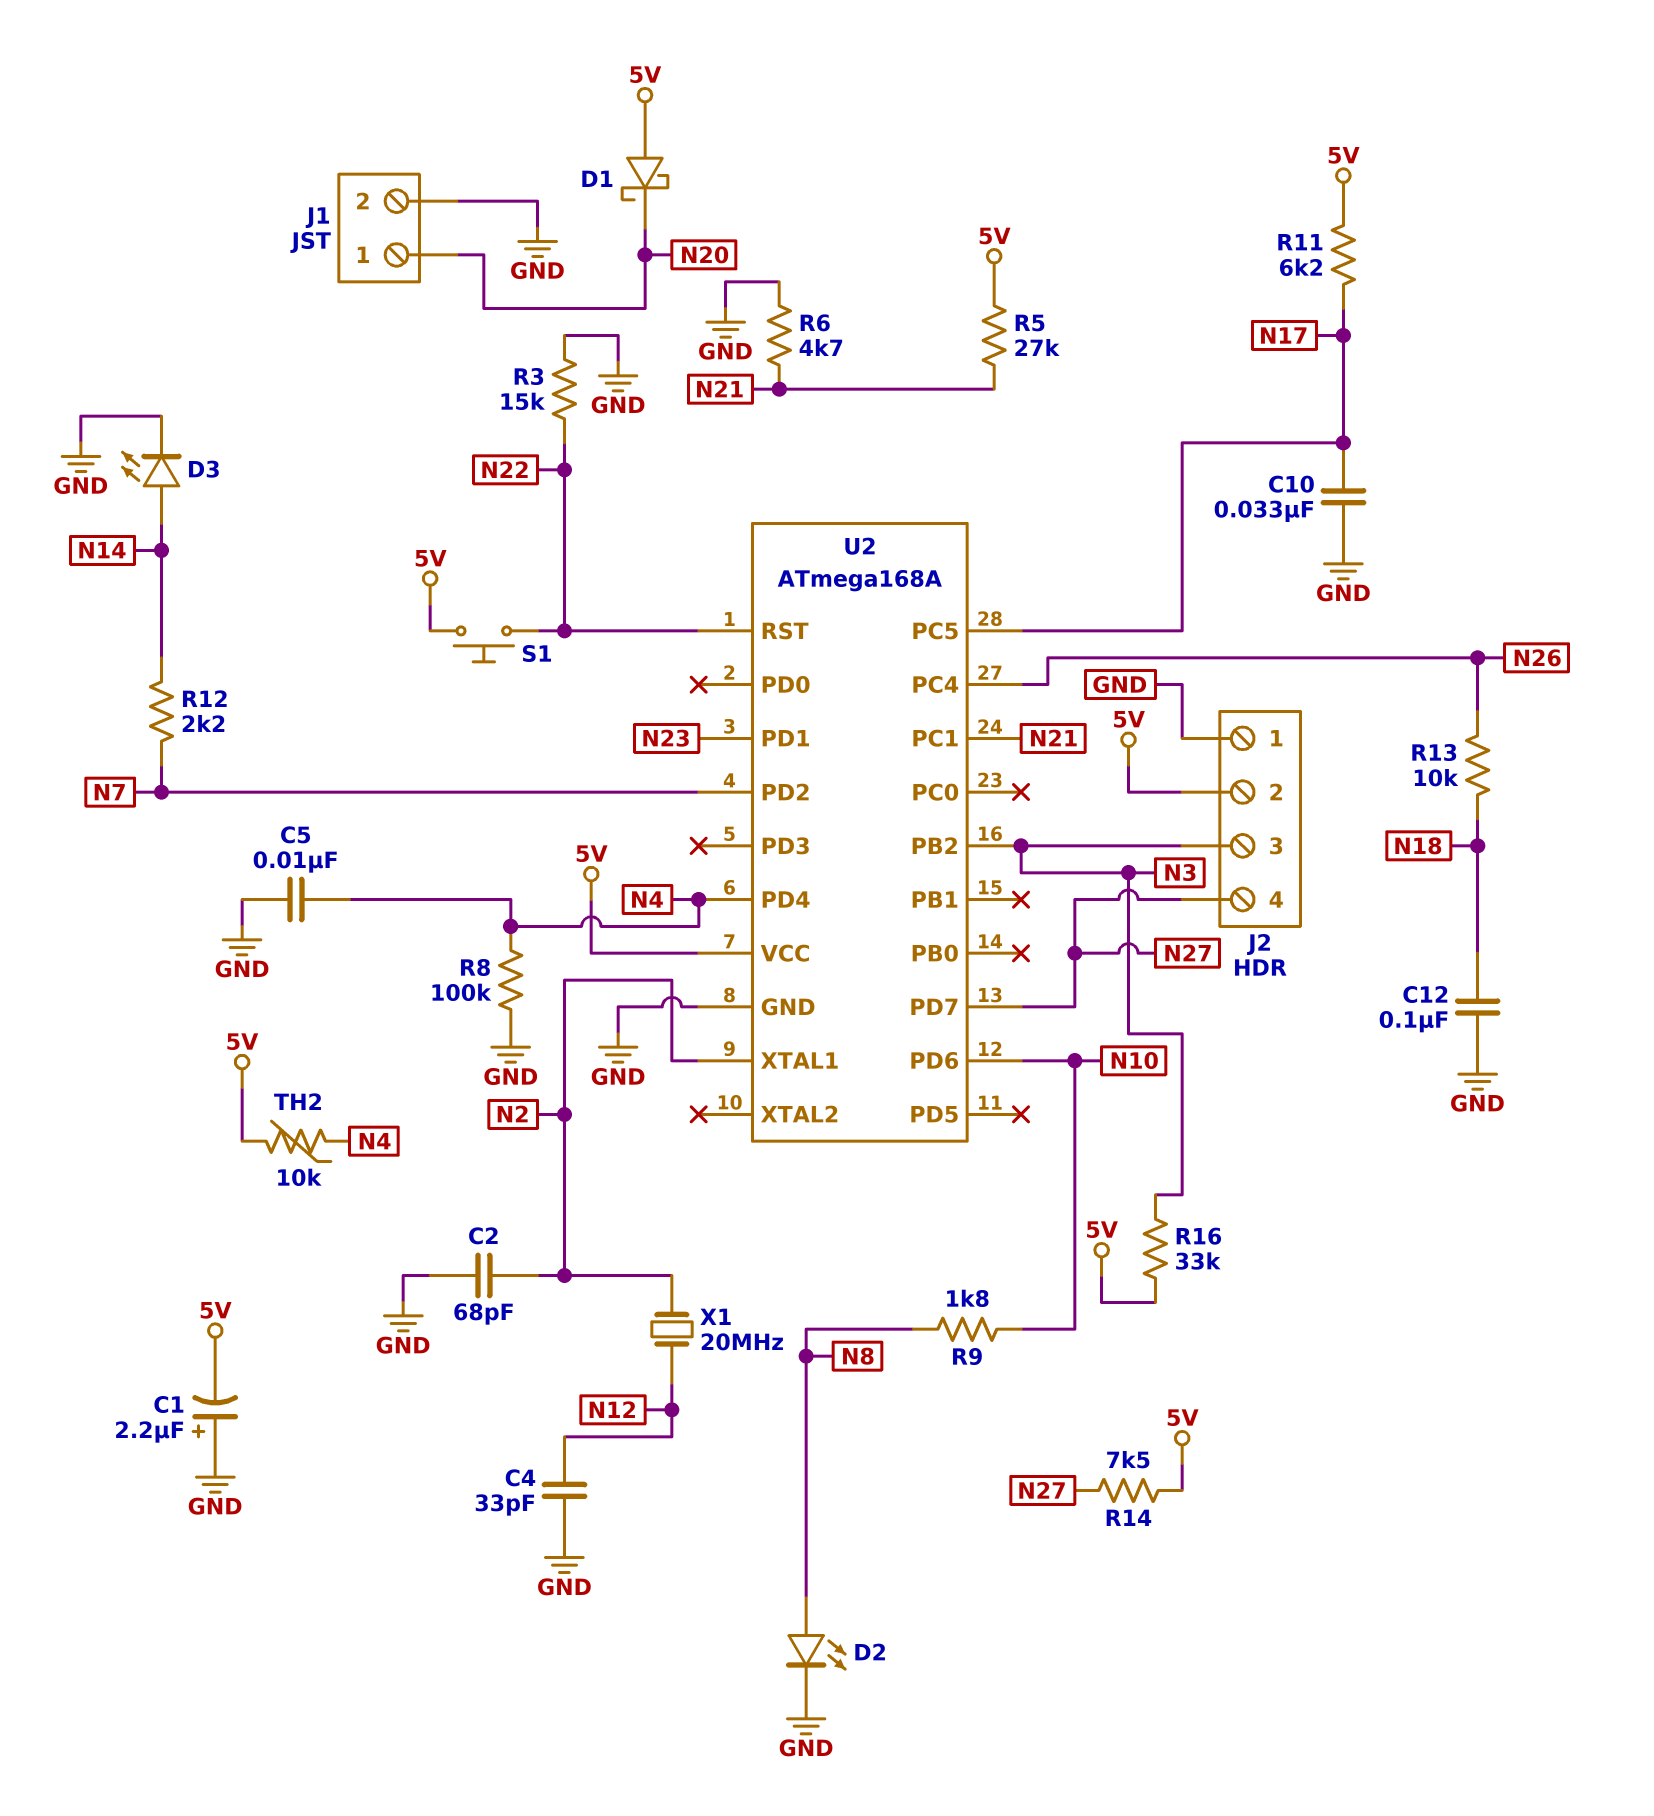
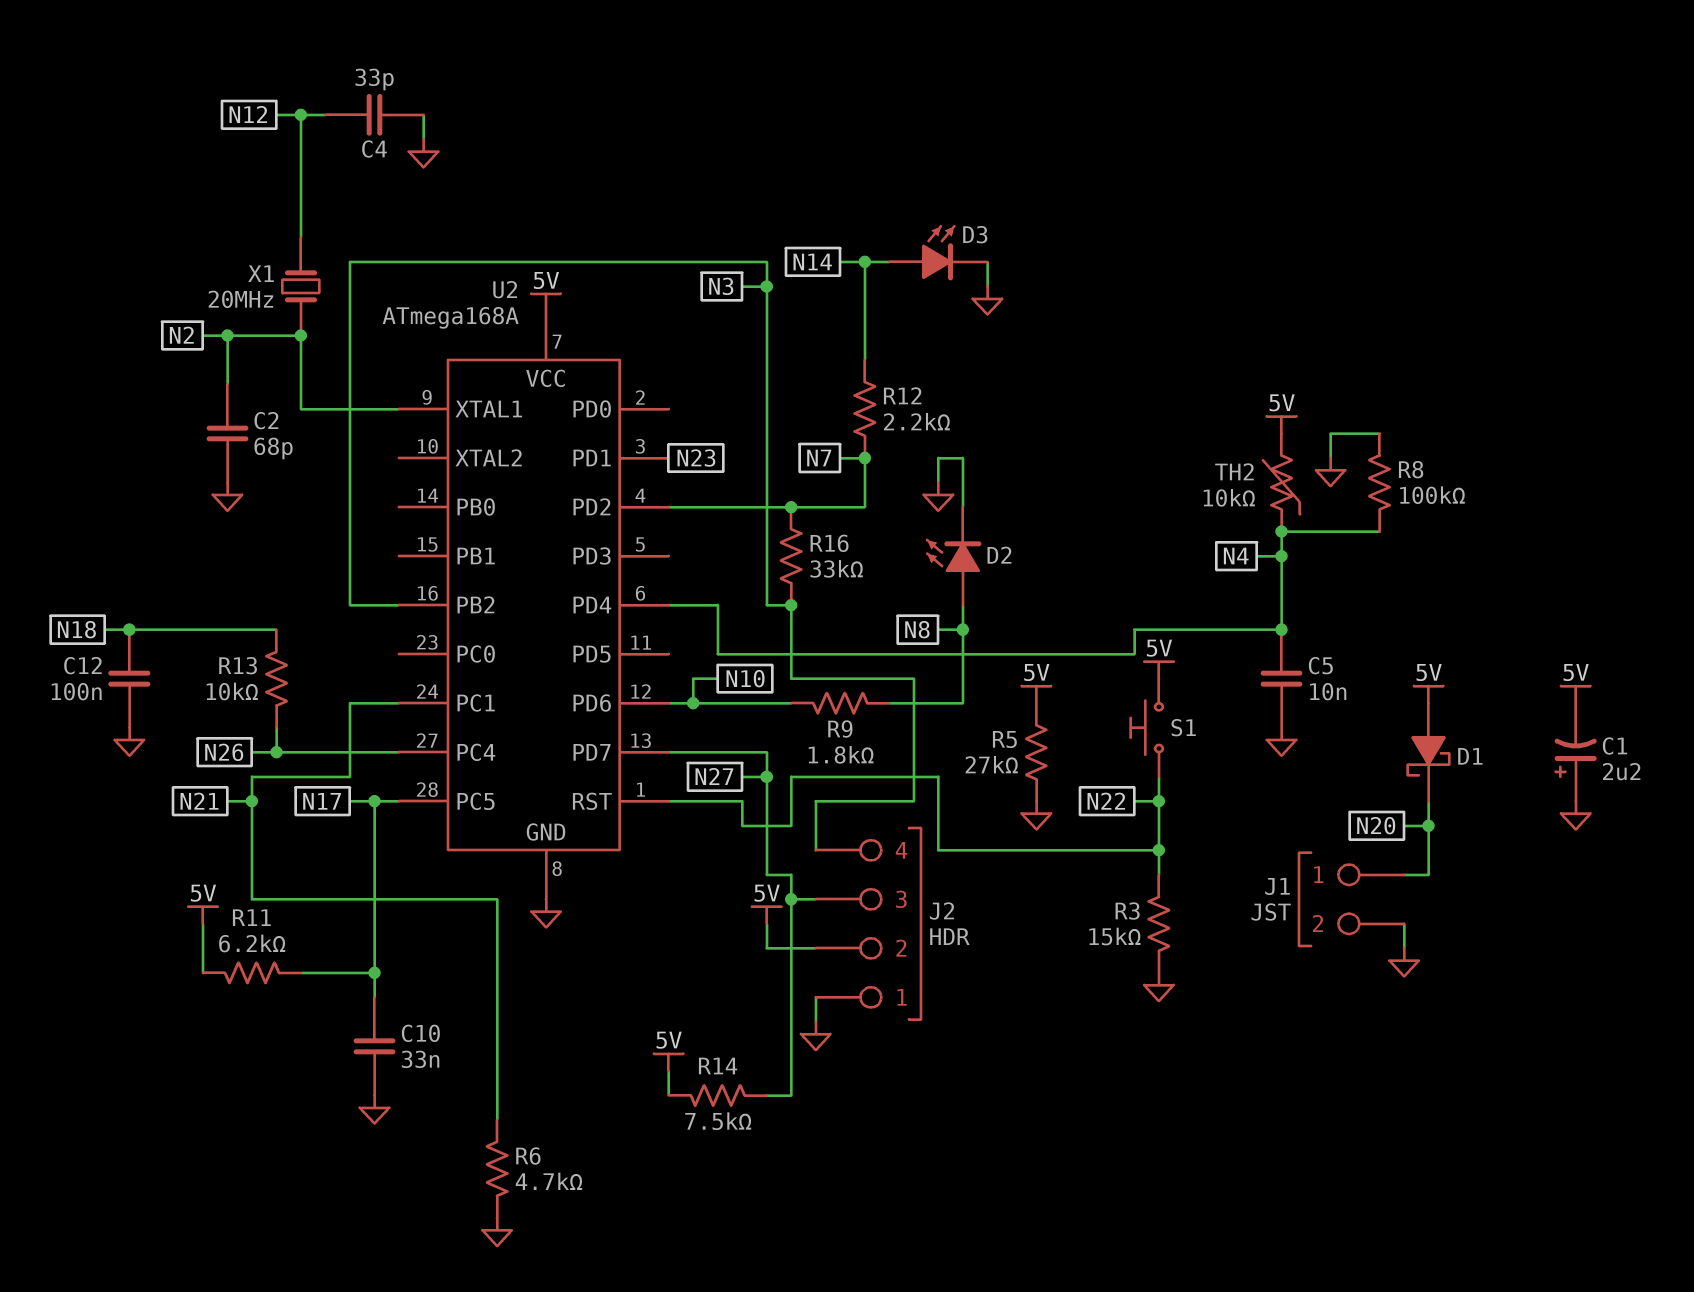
J2 pin 3: N3 -> N27
J2 pin 4: N27 -> N3
R5: 27k (5V, N21) -> 27k (5V, GND)
R16: 33k (5V, N3) -> 33k (N3, N7)

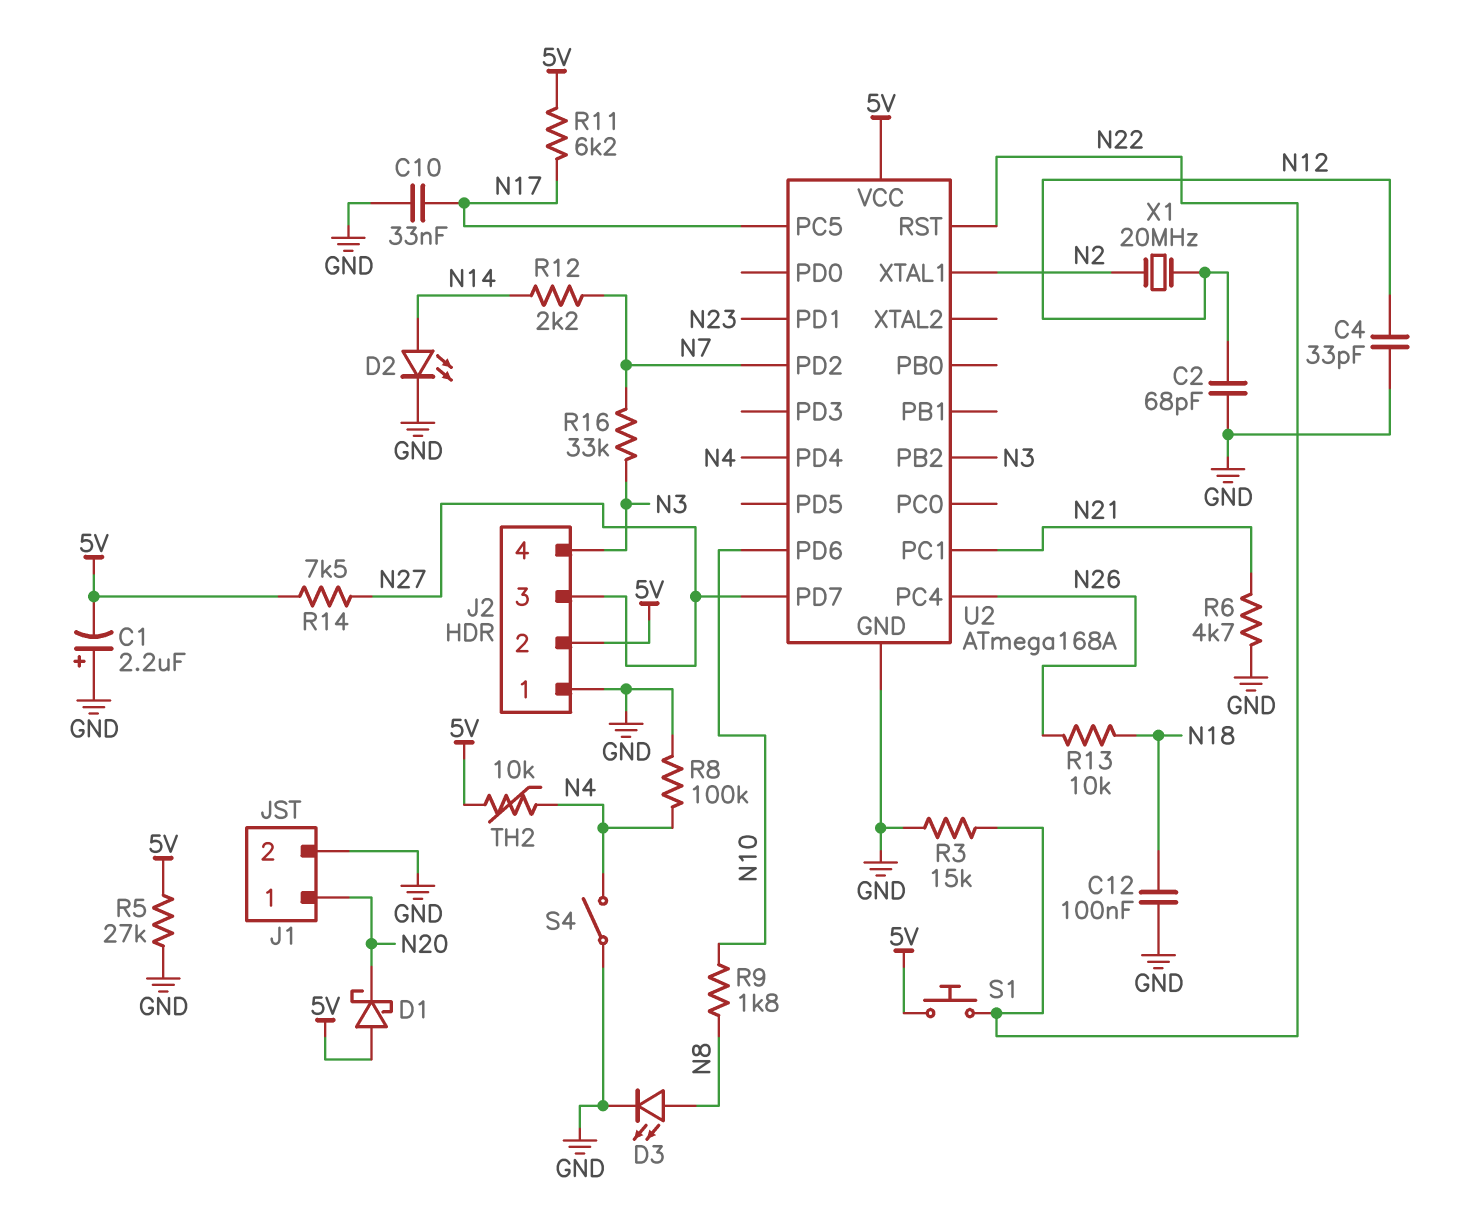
C2: 68pF (GND, N2) -> 68pF (GND, N12)
C5: 10nF (GND, N4) -> none
D2: LED (A N8, K GND) -> LED (A N14, K GND)
D3: LED (A N14, K GND) -> LED (A N8, K GND)
S4: none -> switch (GND, N4)

